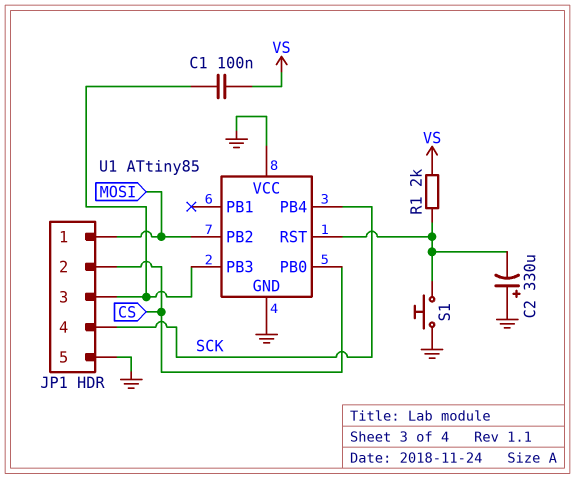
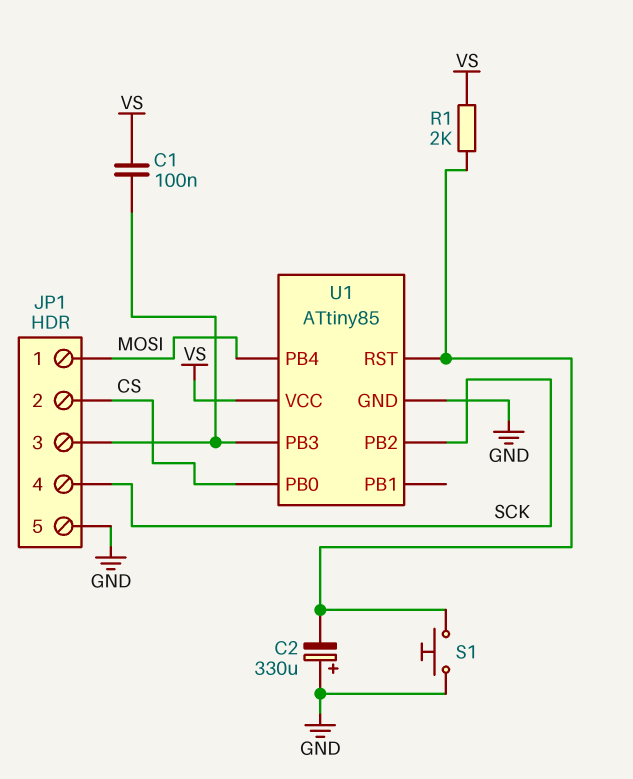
U1 pin PB2: MOSI -> SCK
U1 pin PB4: SCK -> MOSI
U1 pin VCC: GND -> VS

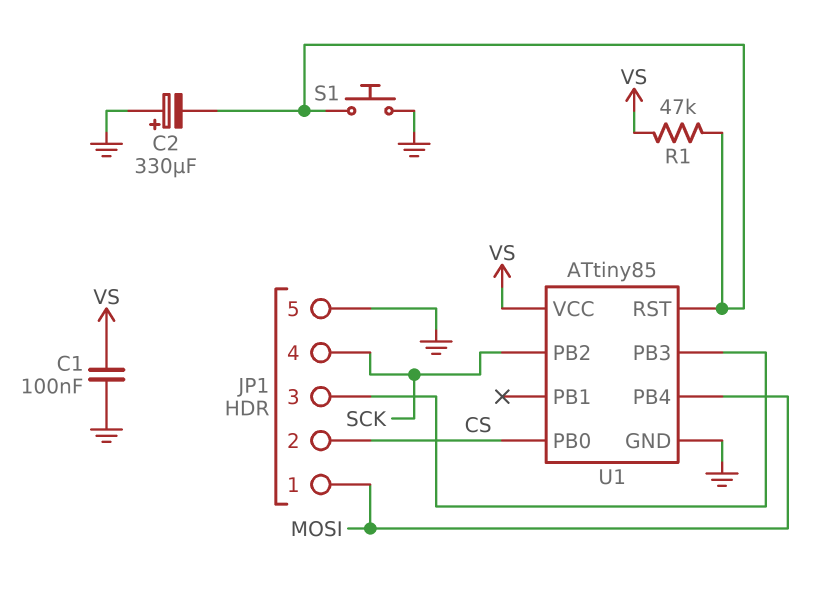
C1: 100nF (JP1/3, VS) -> 100nF (GND, VS)
R1: 2k (U1/RST, VS) -> 47k (U1/RST, VS)

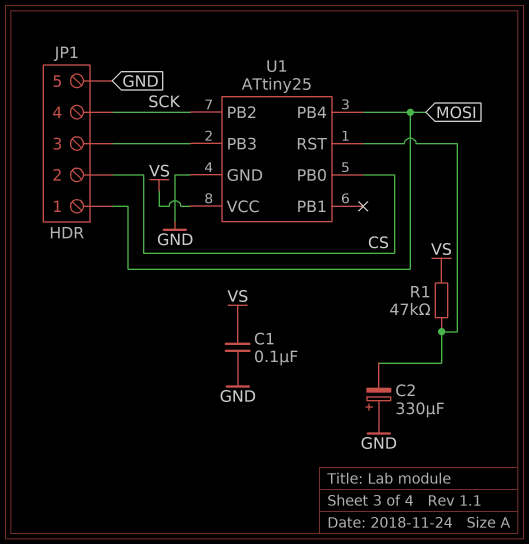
S1: button (GND, U1/RST) -> none
U1: ATtiny85 -> ATtiny25

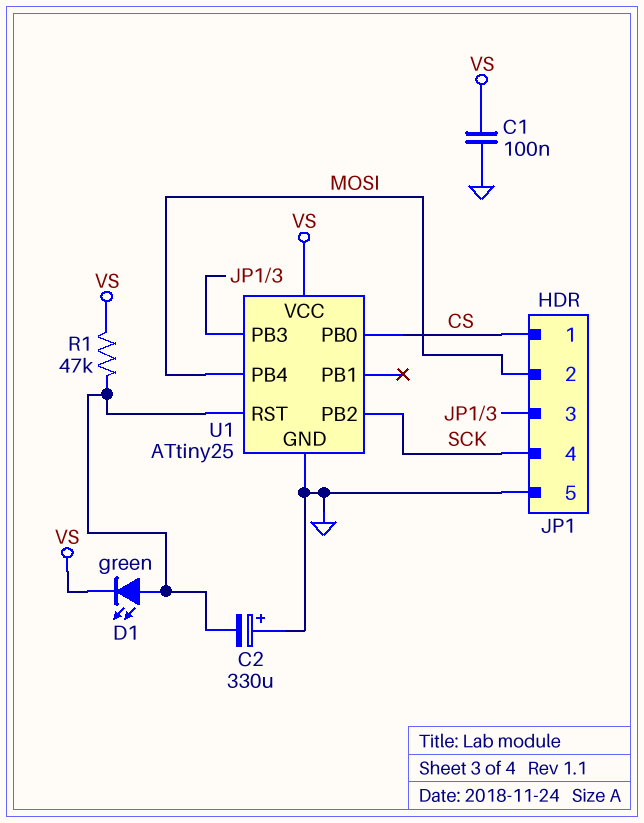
D1: none -> LED green (A U1/RST, K VS)
JP1 pin 1: MOSI -> CS
JP1 pin 2: CS -> MOSI

